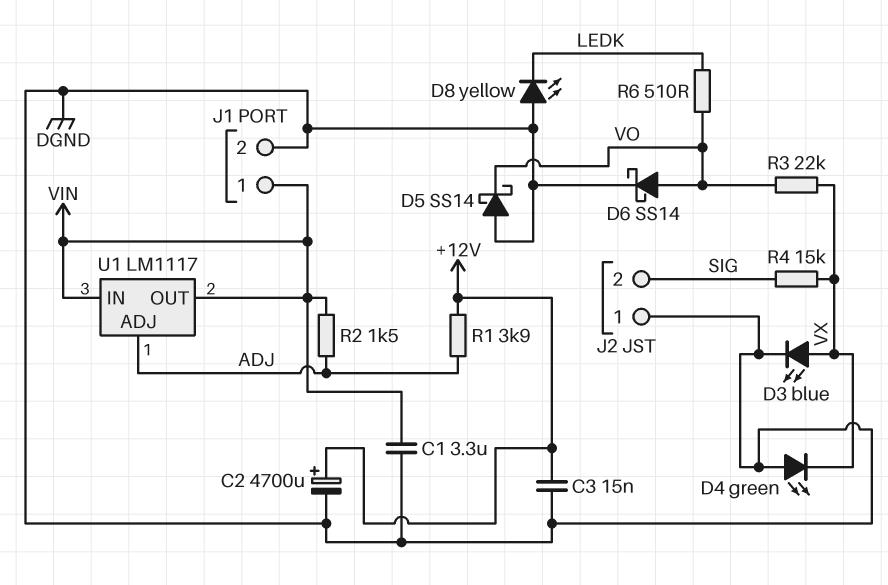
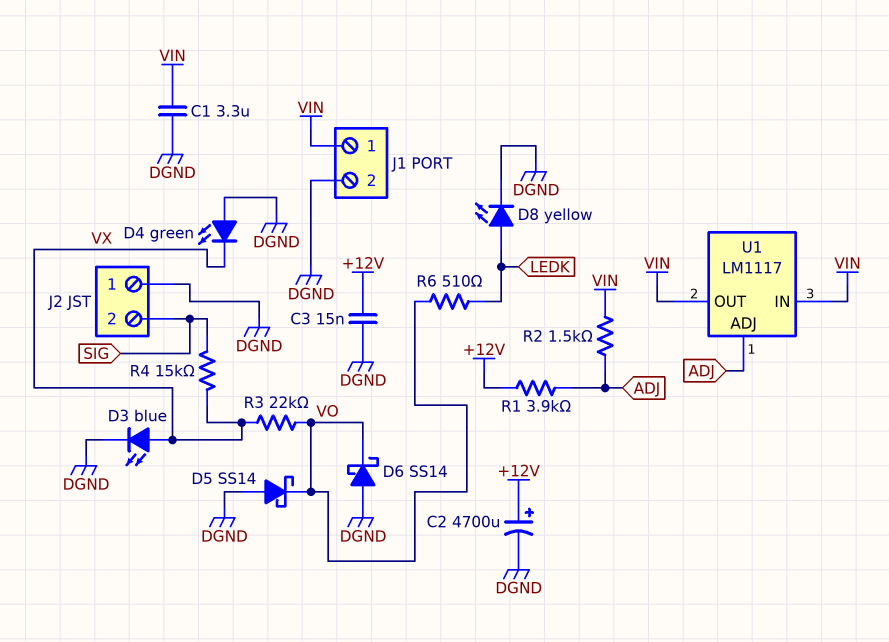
D6: schottky SS14 (A VO, K DGND) -> schottky SS14 (A DGND, K VO)
D8: LED yellow (A DGND, K LEDK) -> LED yellow (A LEDK, K DGND)

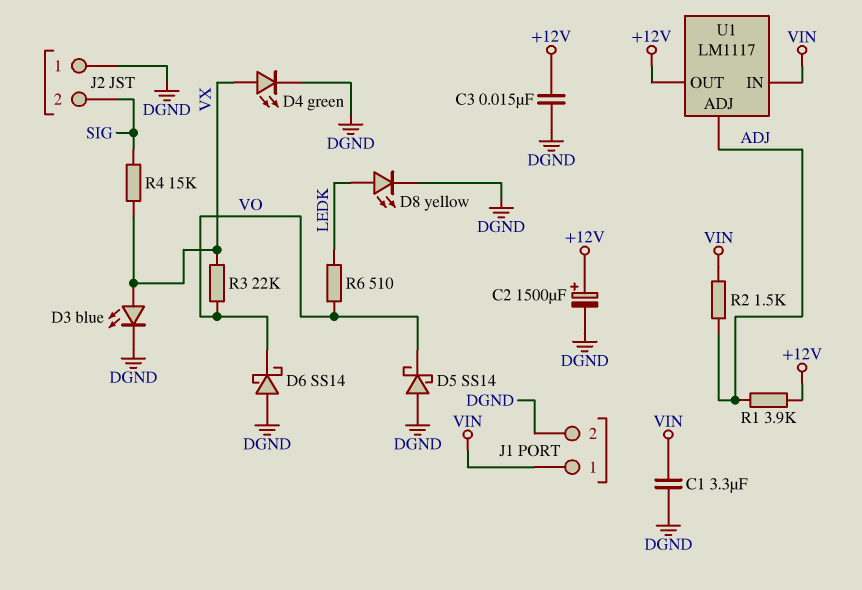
C2: 4700uF (plus +12V, minus DGND) -> 1500uF (plus +12V, minus DGND)
D4: LED green (A DGND, K VX) -> LED green (A VX, K DGND)
U1 pin OUT: VIN -> +12V

